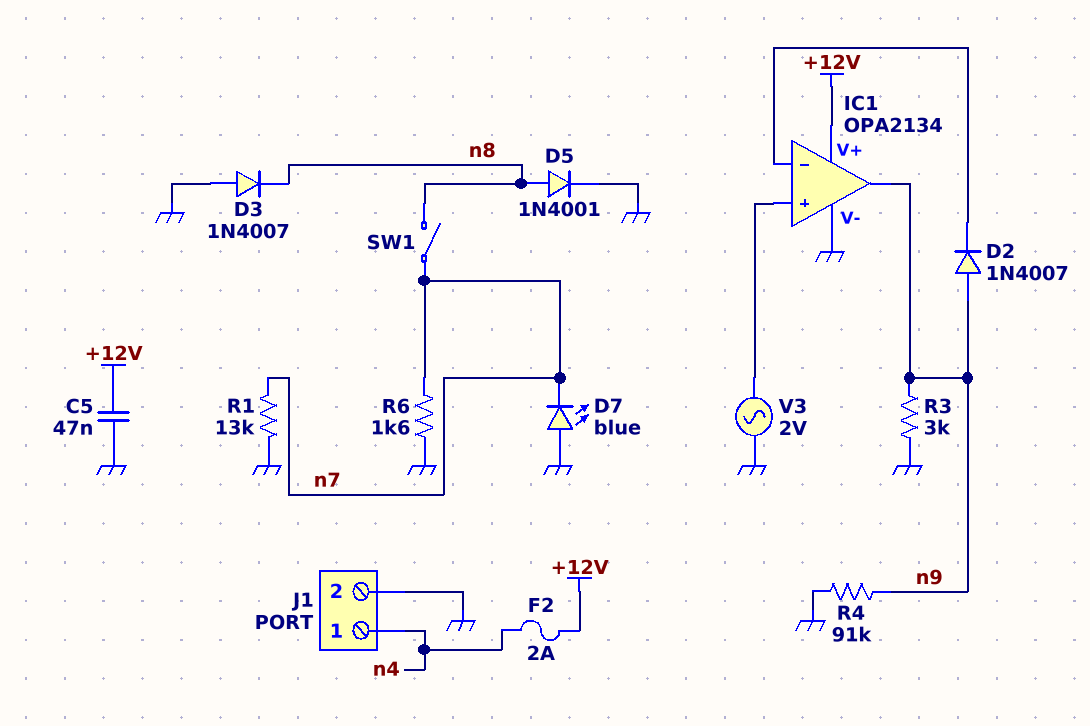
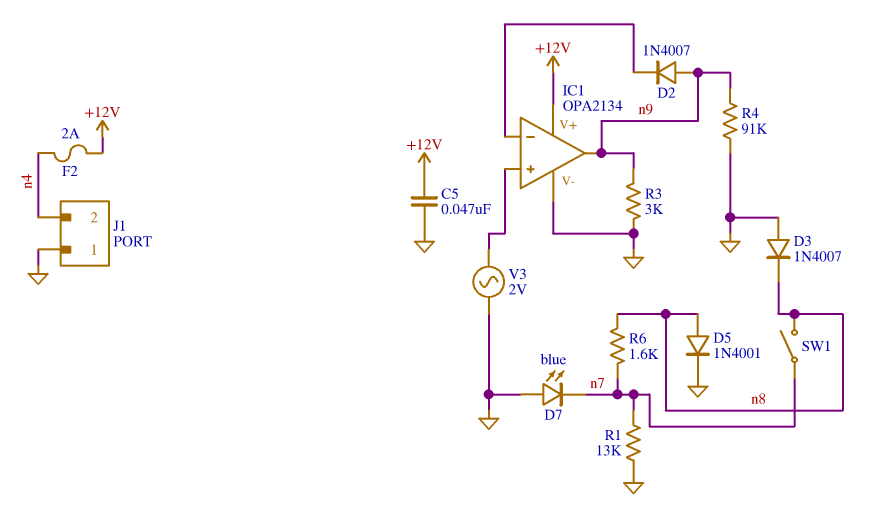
J1 pin 1: n4 -> GND
J1 pin 2: GND -> n4
R6: 1.6k (GND, n7) -> 1.6k (n7, n8)

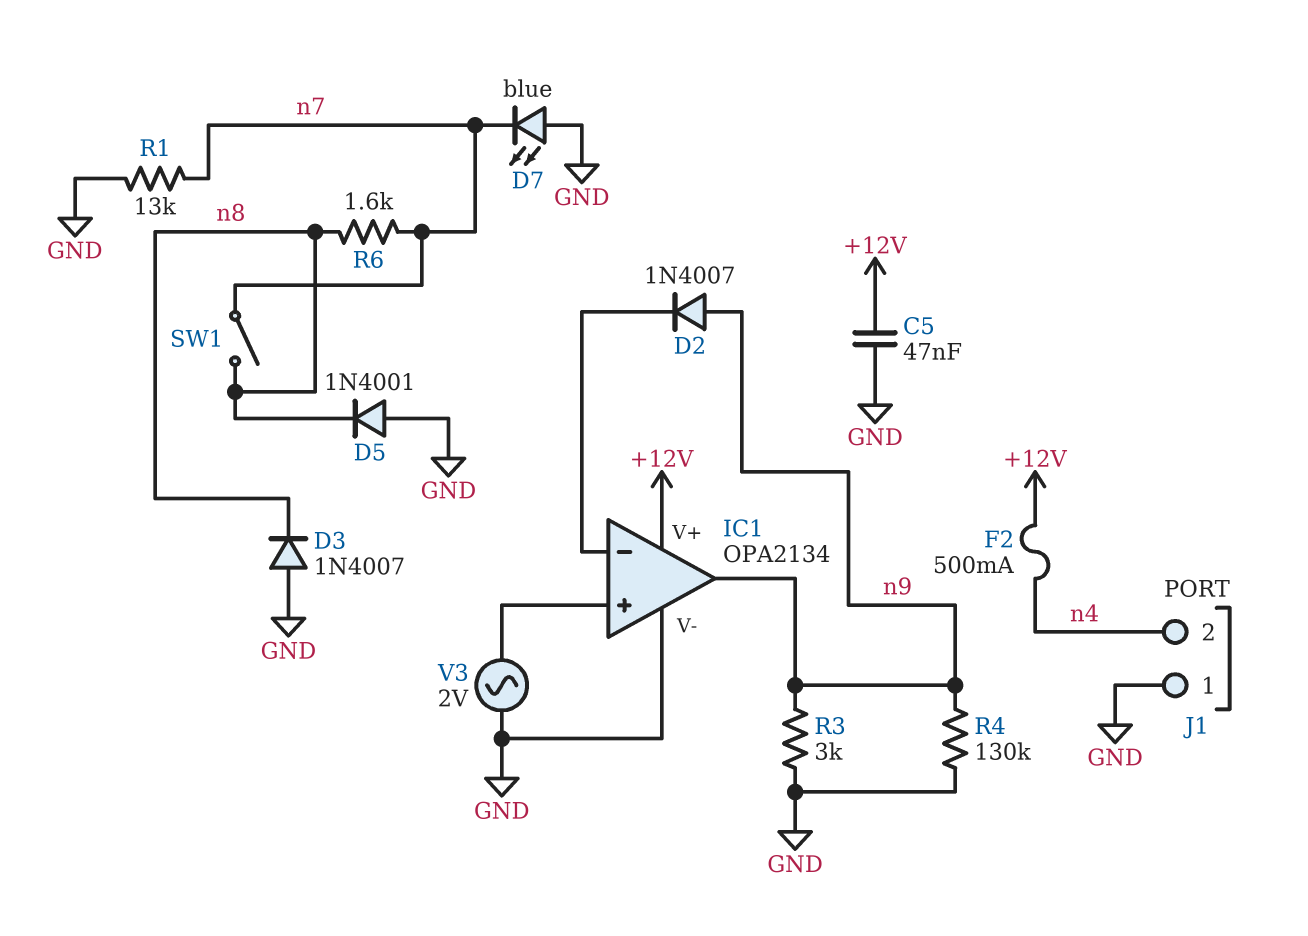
D5: diode 1N4001 (A n8, K GND) -> diode 1N4001 (A GND, K n8)
F2: 2A (+12V, n4) -> 500mA (+12V, n4)
R4: 91k (GND, n9) -> 130k (GND, n9)

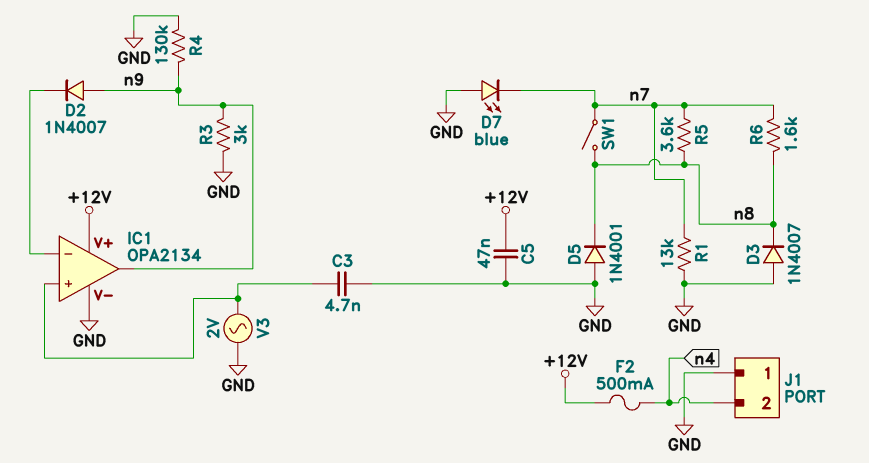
C3: none -> 4.7nF (GND, IC1/in+)
R5: none -> 3.6k (n7, n8)

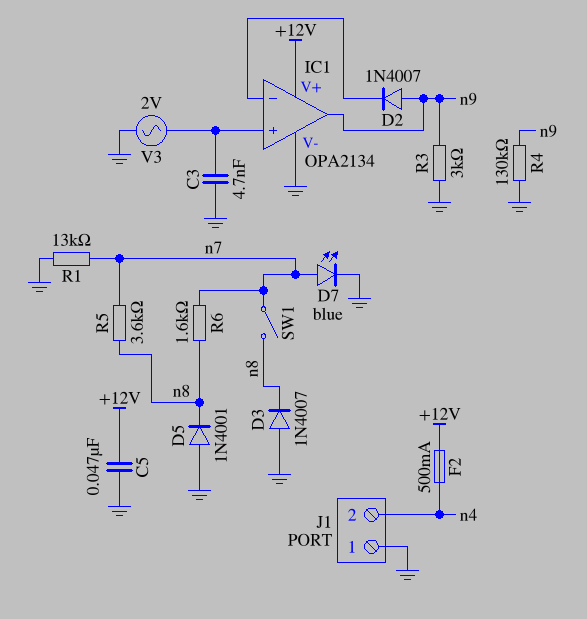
D7: LED blue (A GND, K n7) -> LED blue (A n7, K GND)

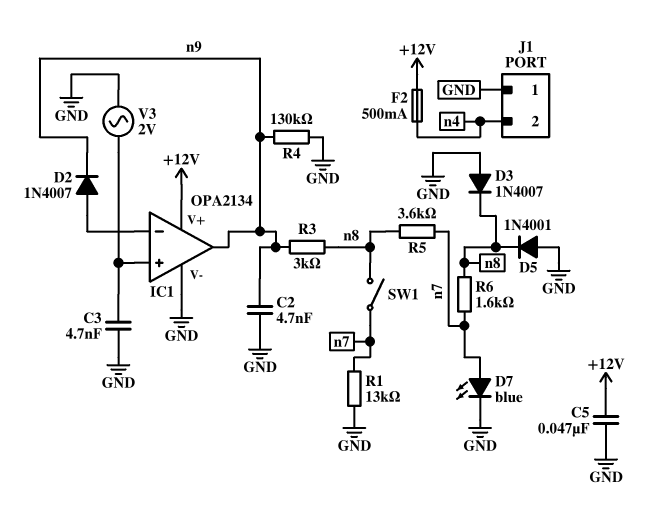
C2: none -> 4.7nF (GND, n9)
D2: diode 1N4007 (A n9, K IC1/in-) -> diode 1N4007 (A IC1/in-, K n9)
R3: 3k (GND, n9) -> 3k (n8, n9)

